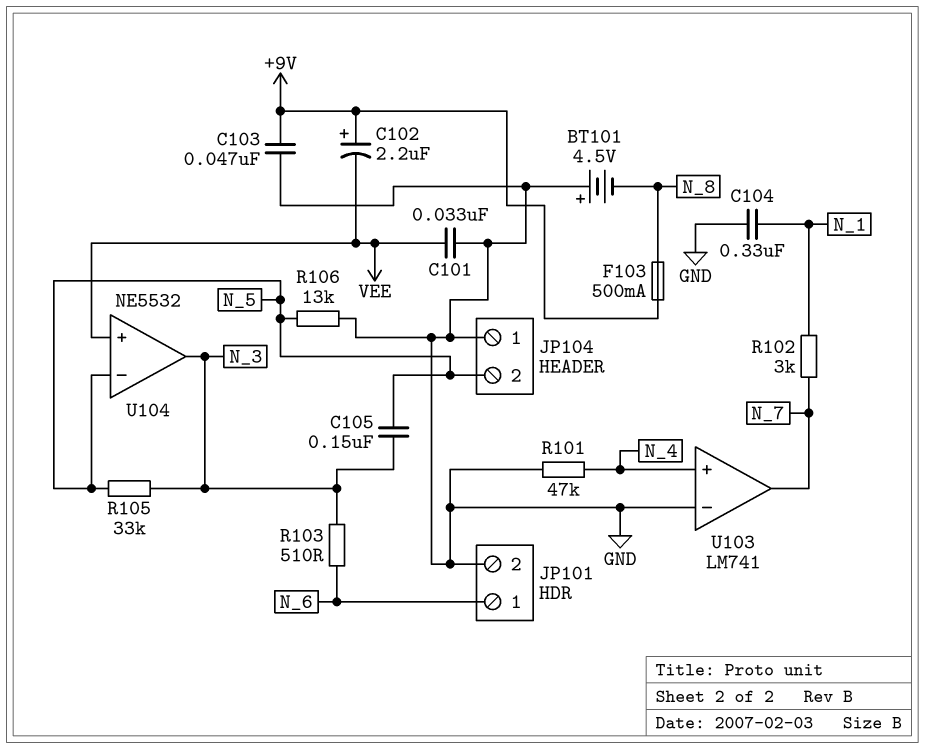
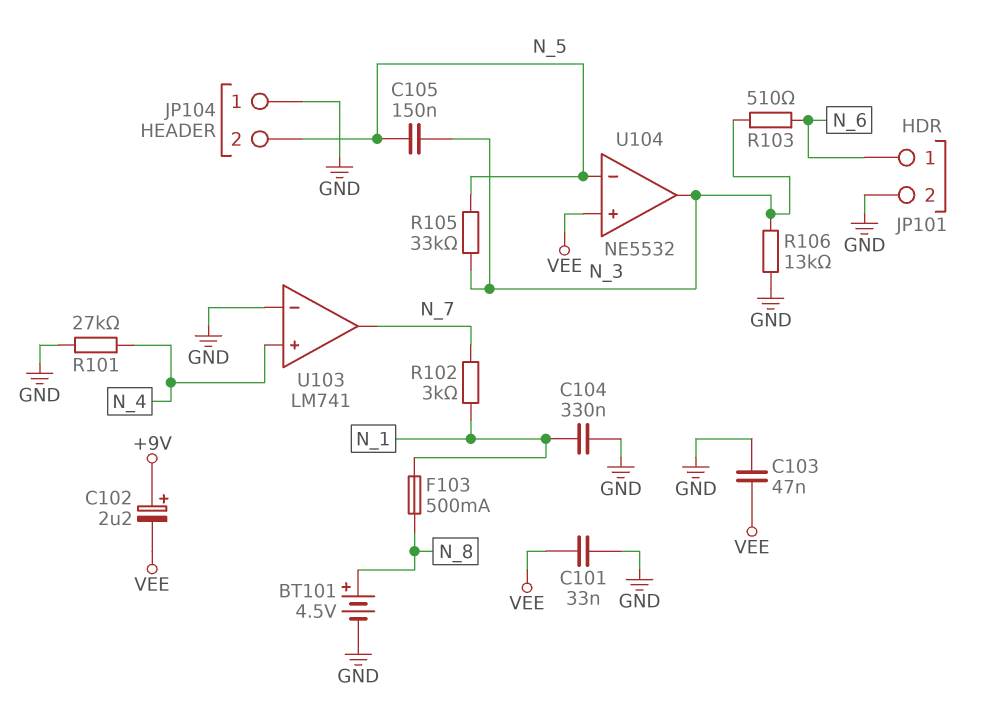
BT101: 4.5V (plus GND, minus N_8) -> 4.5V (plus N_8, minus GND)
C103: 47nF (+9V, GND) -> 47nF (GND, VEE)
F103: 500mA (+9V, N_8) -> 500mA (N_1, N_8)
R101: 47k (GND, N_4) -> 27k (GND, N_4)
R106: 13k (GND, N_5) -> 13k (GND, N_3)

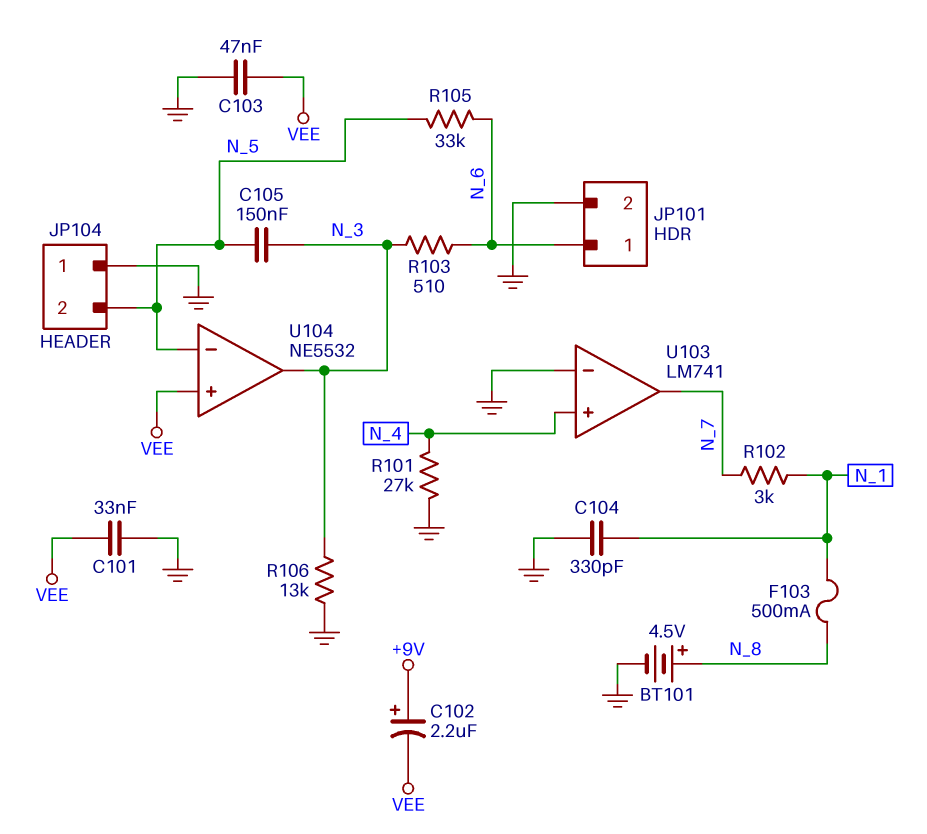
C104: 330nF (GND, N_1) -> 330pF (GND, N_1)
R105: 33k (N_3, N_5) -> 33k (N_5, N_6)

